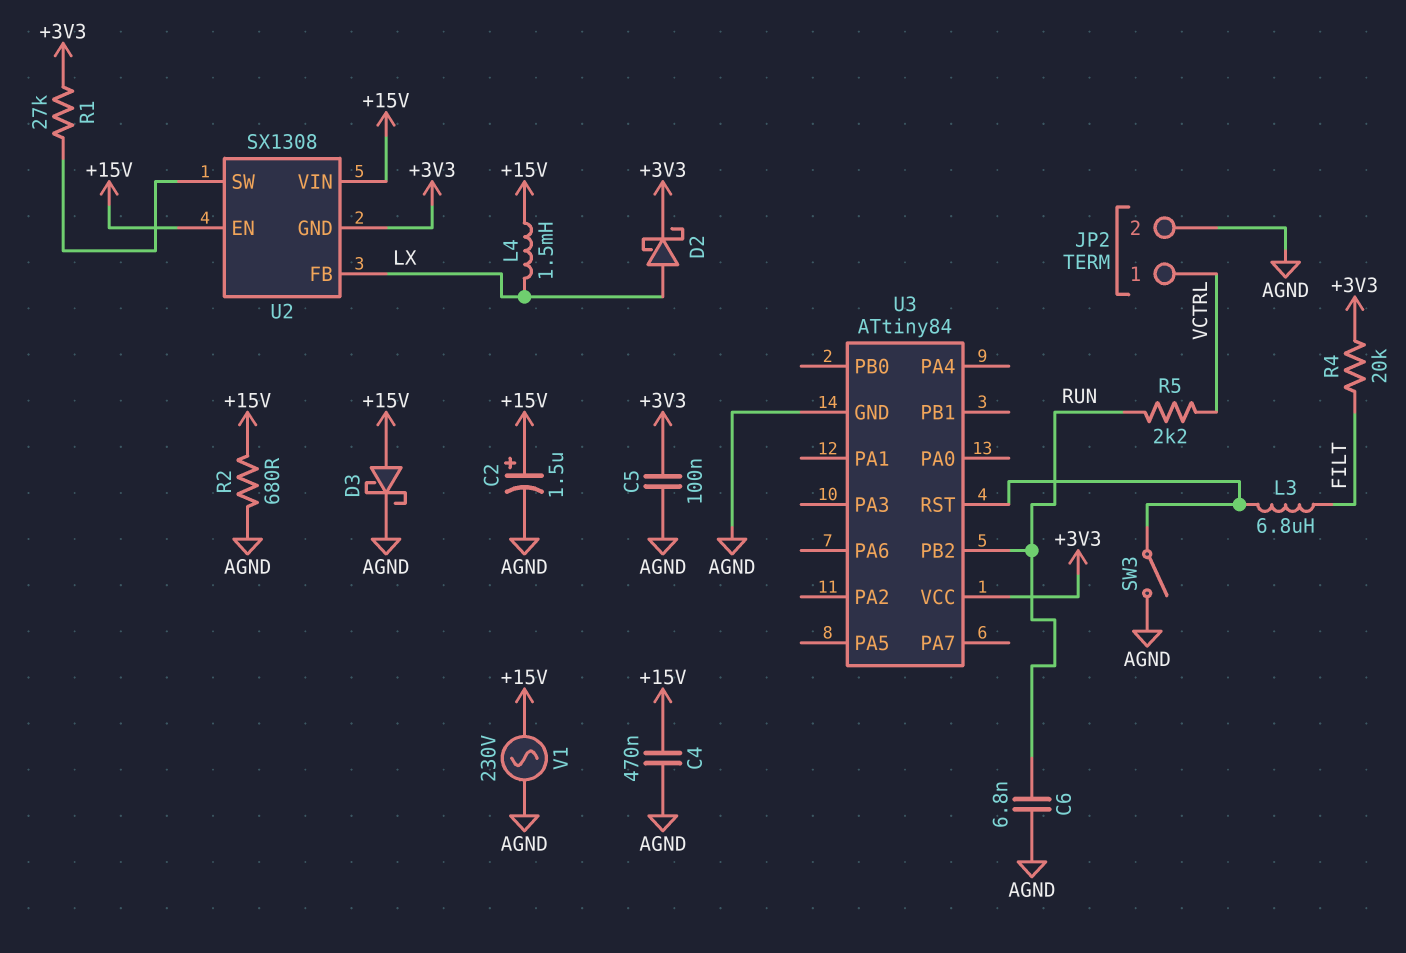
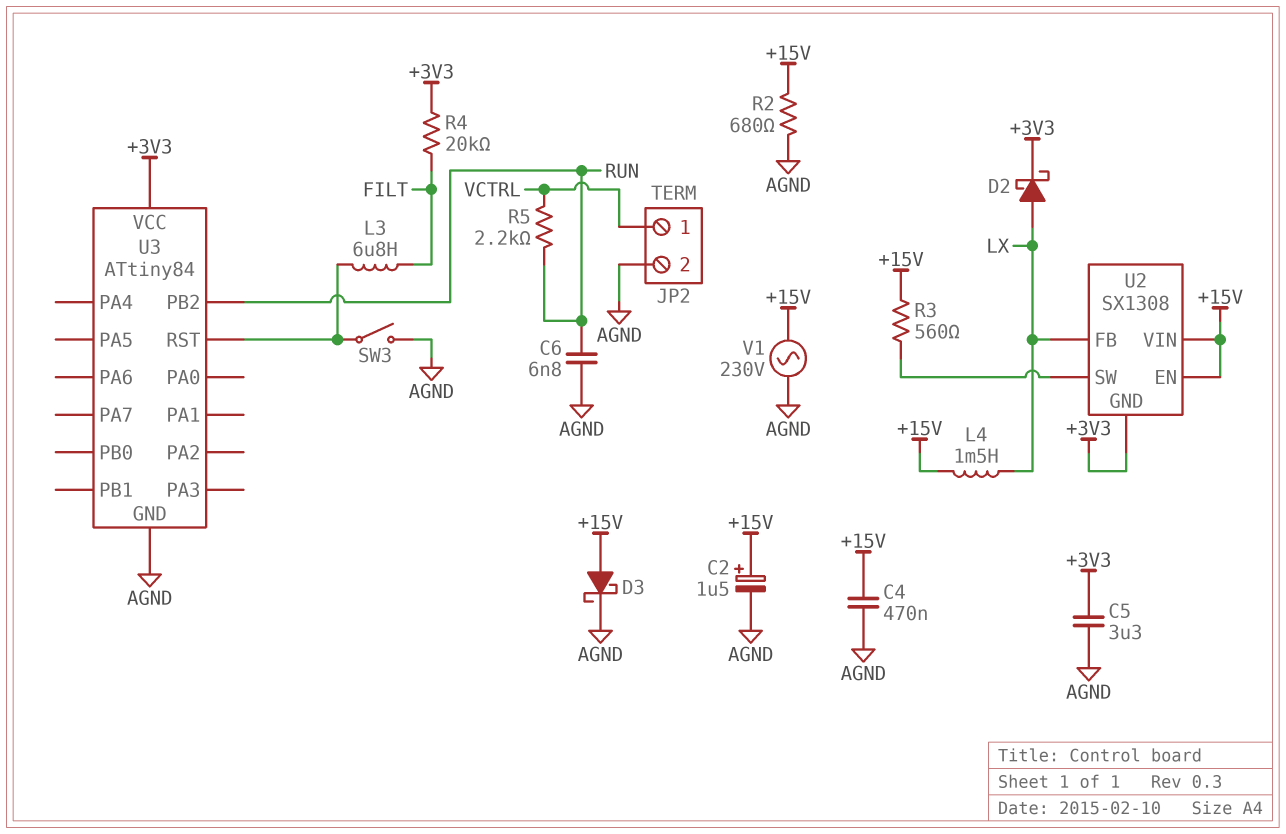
C5: 100nF (+3V3, AGND) -> 3.3uF (+3V3, AGND)
R1: 27k (+3V3, U2/SW) -> none
R3: none -> 560 (+15V, U2/SW)

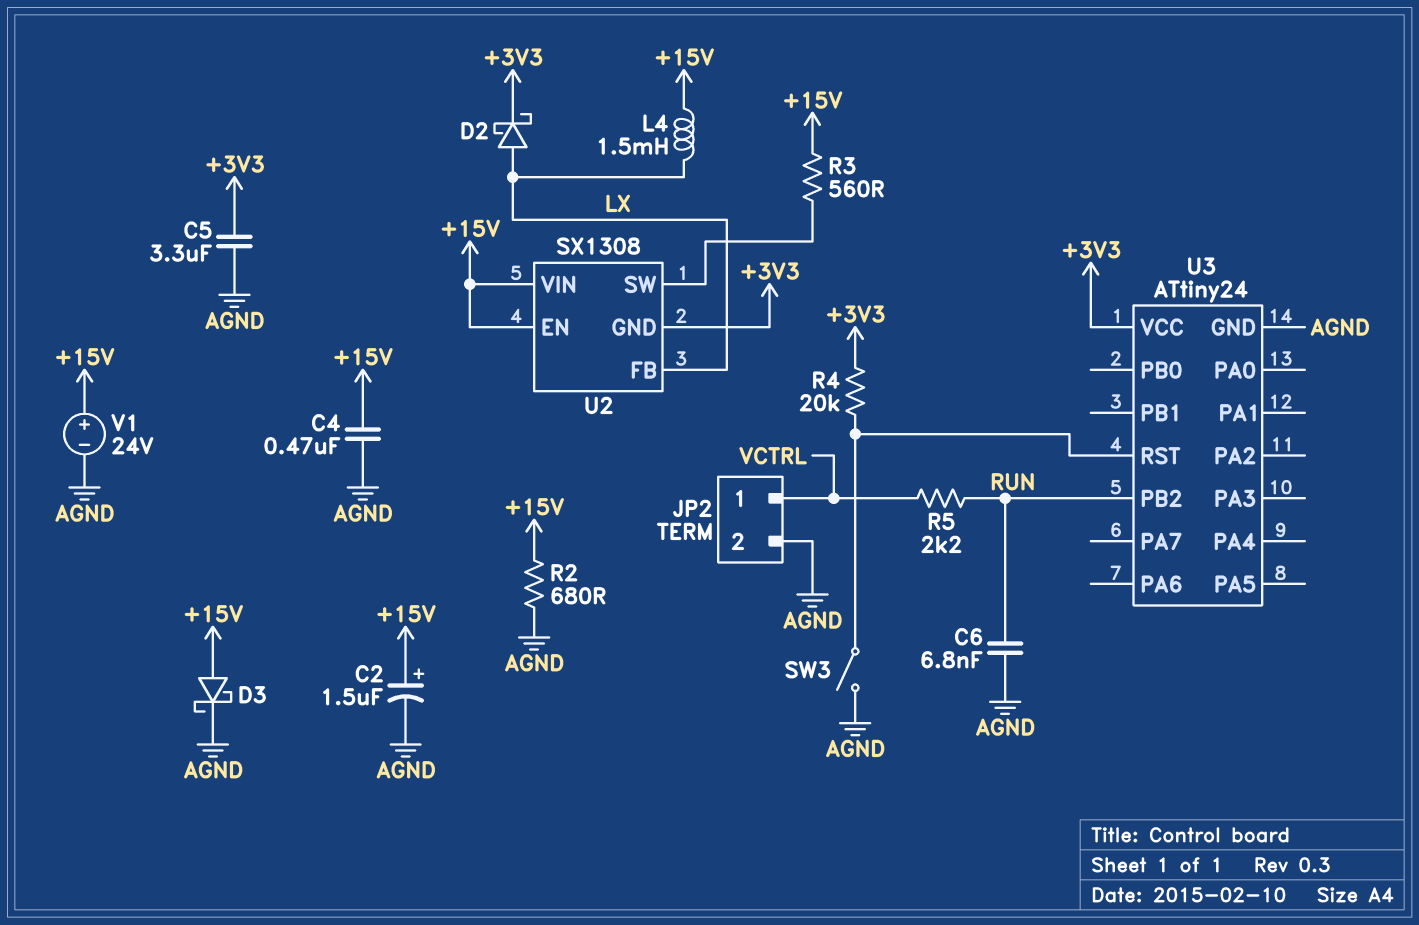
L3: 6.8uH (FILT, U3/RST) -> none
R4: 20k (+3V3, FILT) -> 20k (+3V3, U3/RST)
U3: ATtiny84 -> ATtiny24
V1: AC 230V (+15V, AGND) -> 24V (plus +15V, minus AGND)

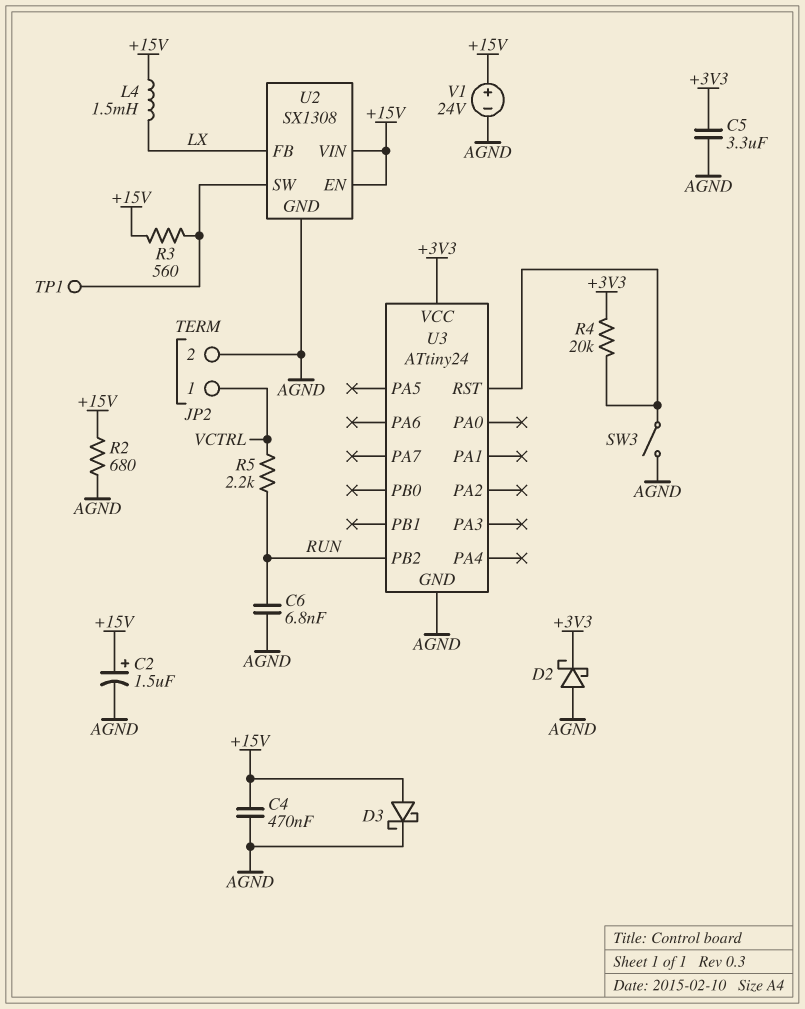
D2: schottky (A LX, K +3V3) -> schottky (A AGND, K +3V3)
TP1: none -> test point (U2/SW)
U2 pin GND: +3V3 -> AGND

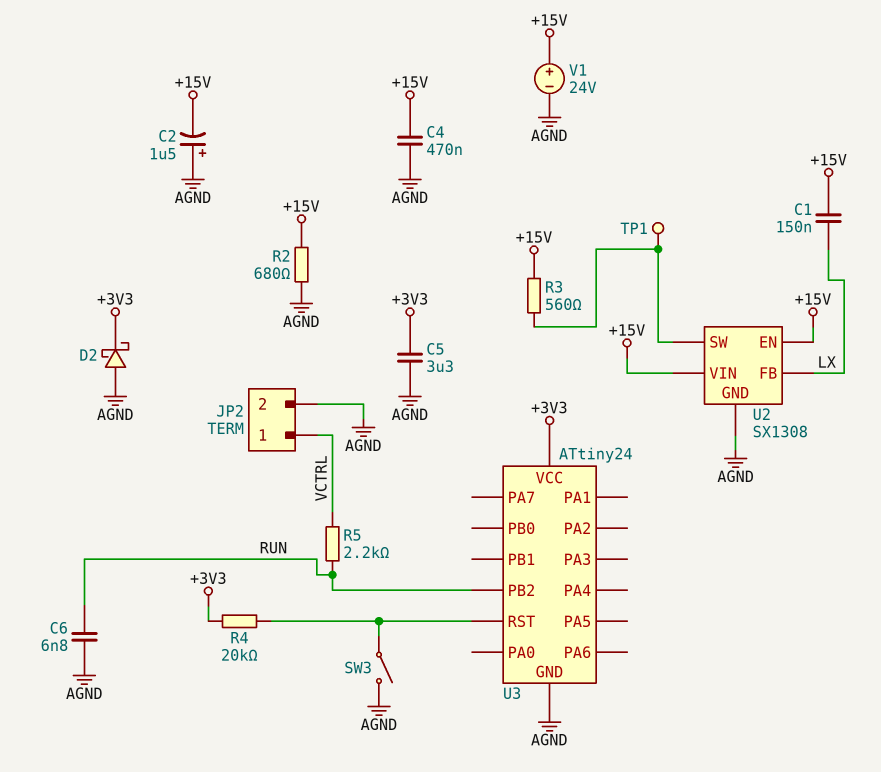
C1: none -> 150nF (+15V, LX)
C2: 1.5uF (plus +15V, minus AGND) -> 1.5uF (plus AGND, minus +15V)
D3: schottky (A +15V, K AGND) -> none
L4: 1.5mH (+15V, LX) -> none

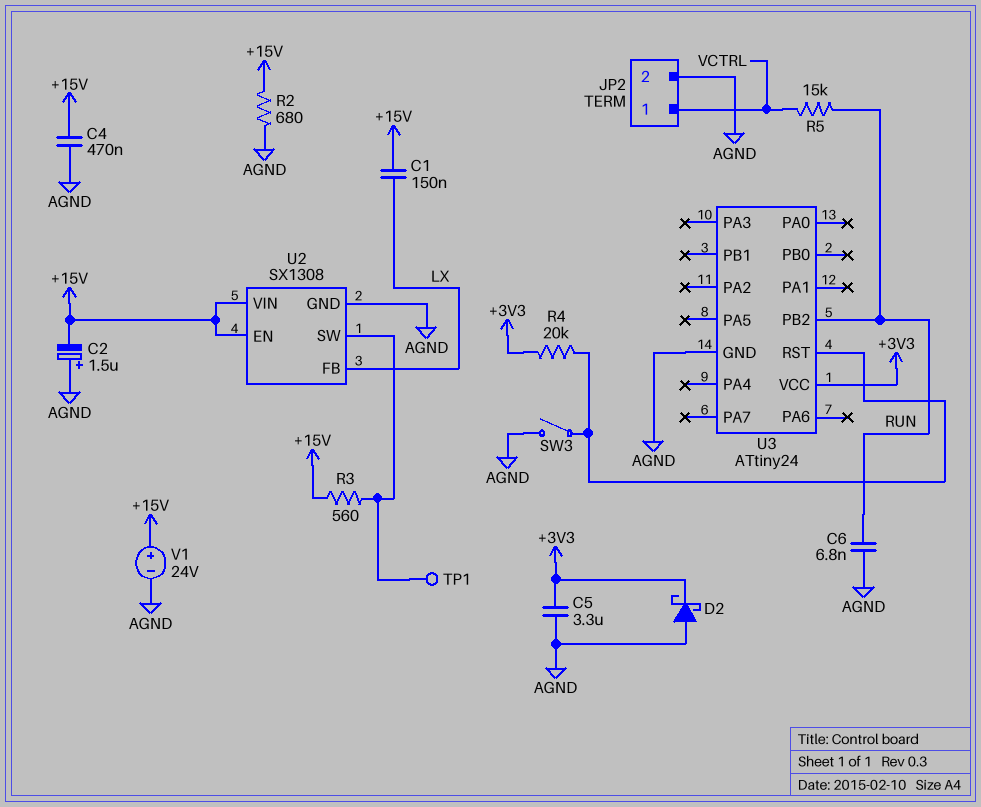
R5: 2.2k (RUN, VCTRL) -> 15k (RUN, VCTRL)

